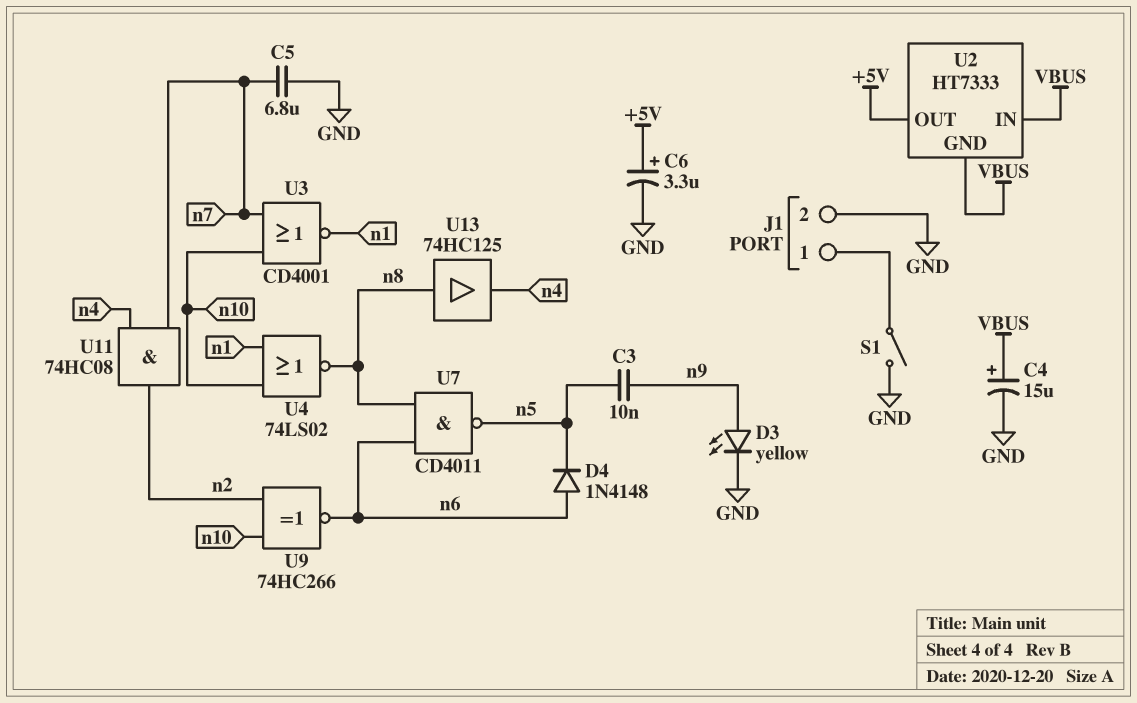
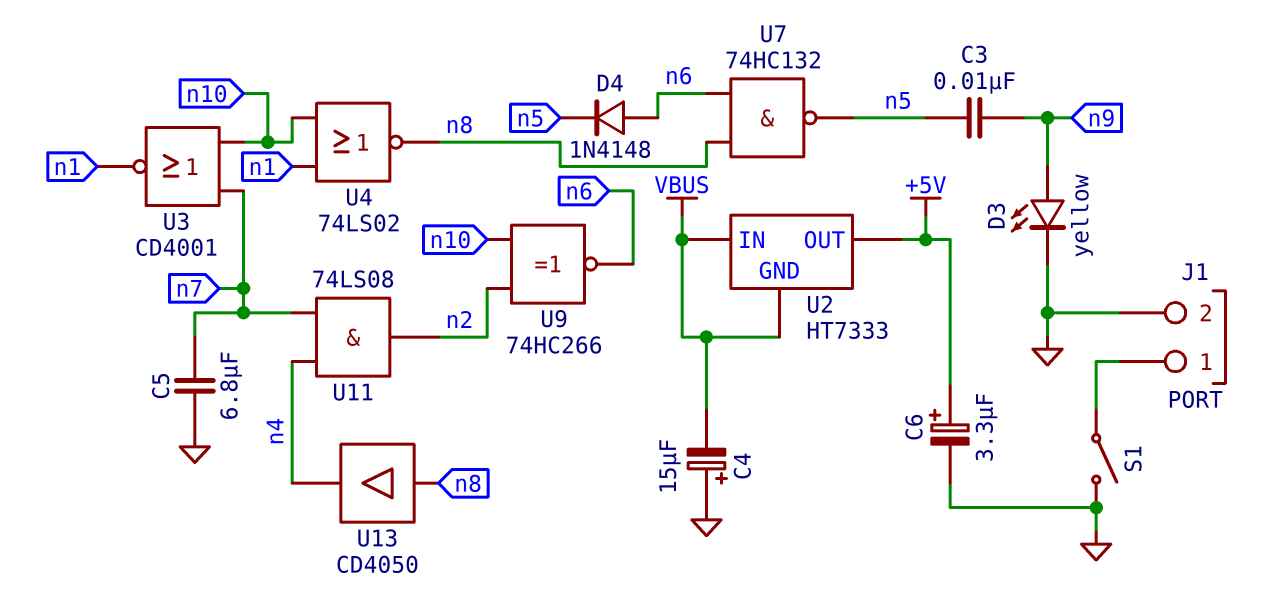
C4: 15uF (plus VBUS, minus GND) -> 15uF (plus GND, minus VBUS)
U7: NAND CD4011 (in n6, in n8, out n5) -> NAND 74HC132 (in n6, in n8, out n5)
U11: AND 74HC08 (in n4, in n7, out n2) -> AND 74LS08 (in n4, in n7, out n2)
U13: buffer 74HC125 (in n8, out n4) -> buffer CD4050 (in n8, out n4)

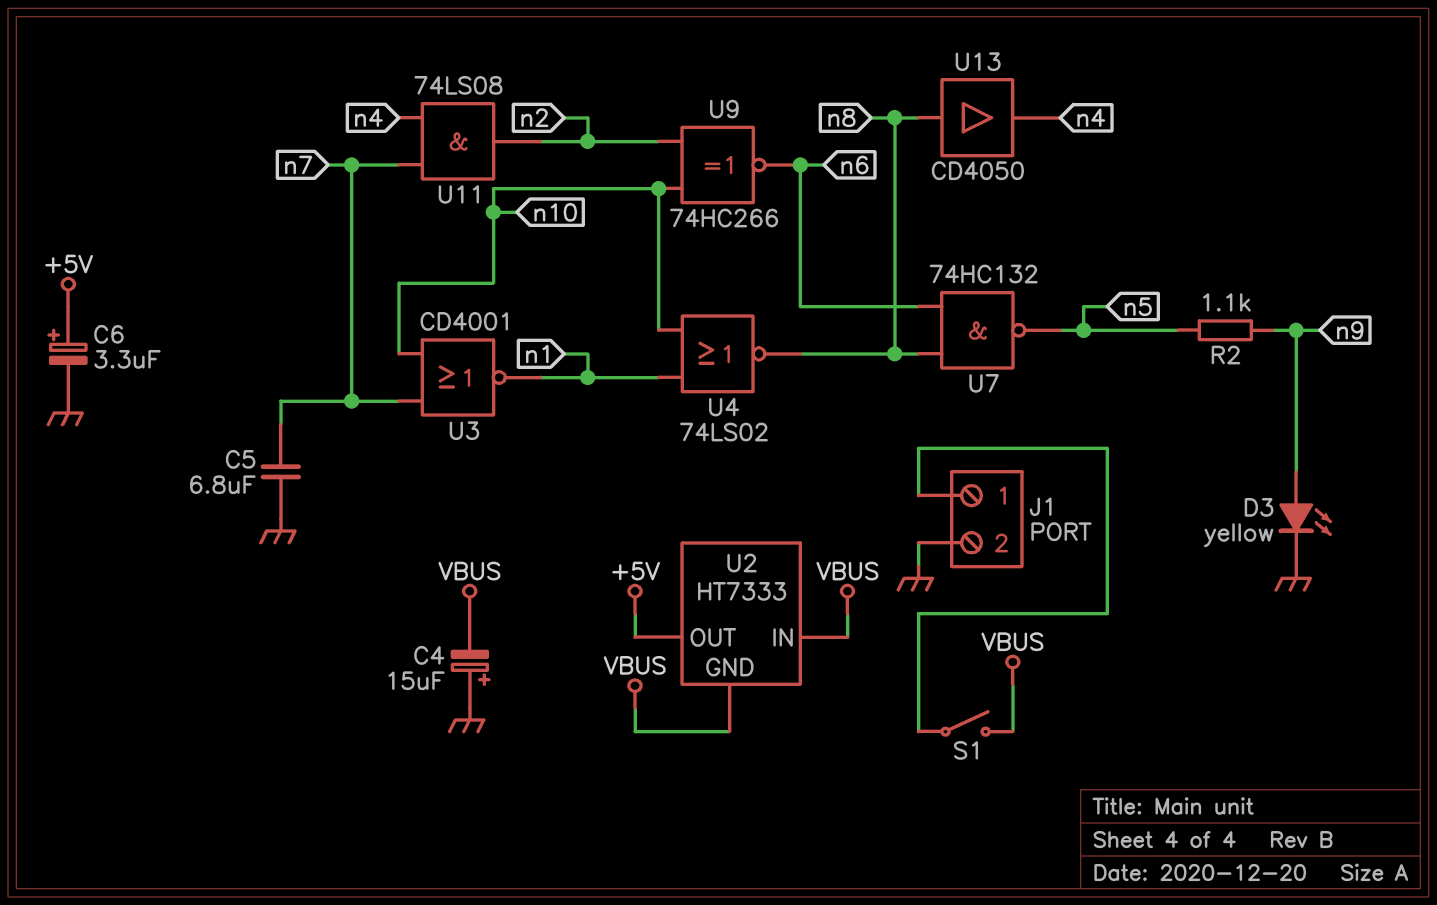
C3: 10nF (n5, n9) -> none
D4: diode 1N4148 (A n6, K n5) -> none
R2: none -> 1.1k (n5, n9)
S1: switch (GND, J1/1) -> switch (J1/1, VBUS)

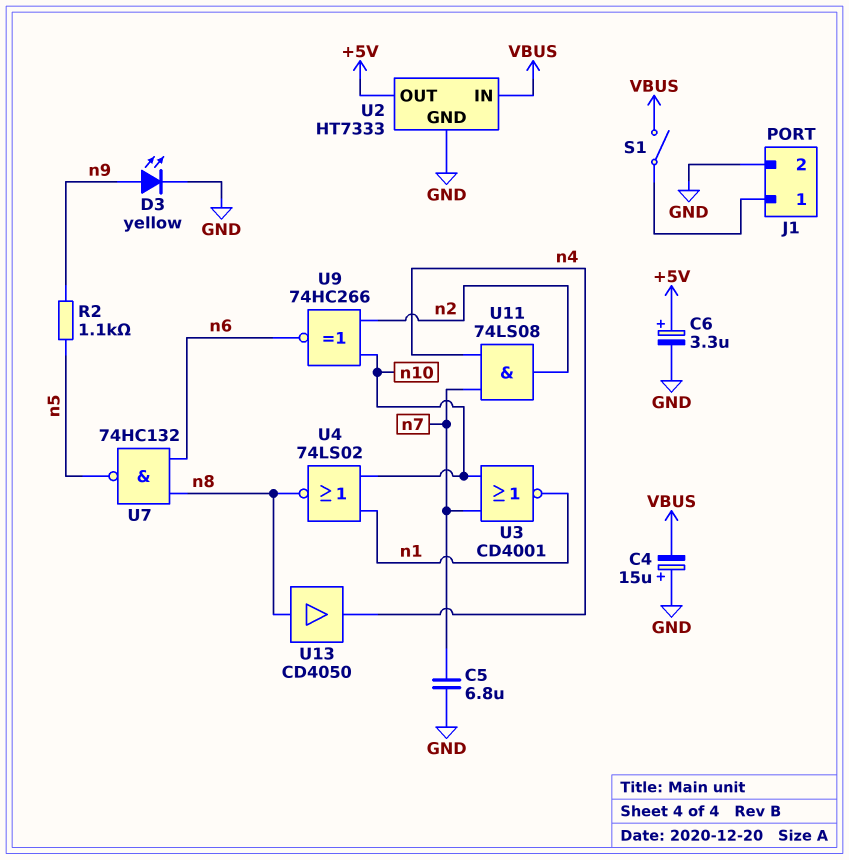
U2 pin GND: VBUS -> GND

